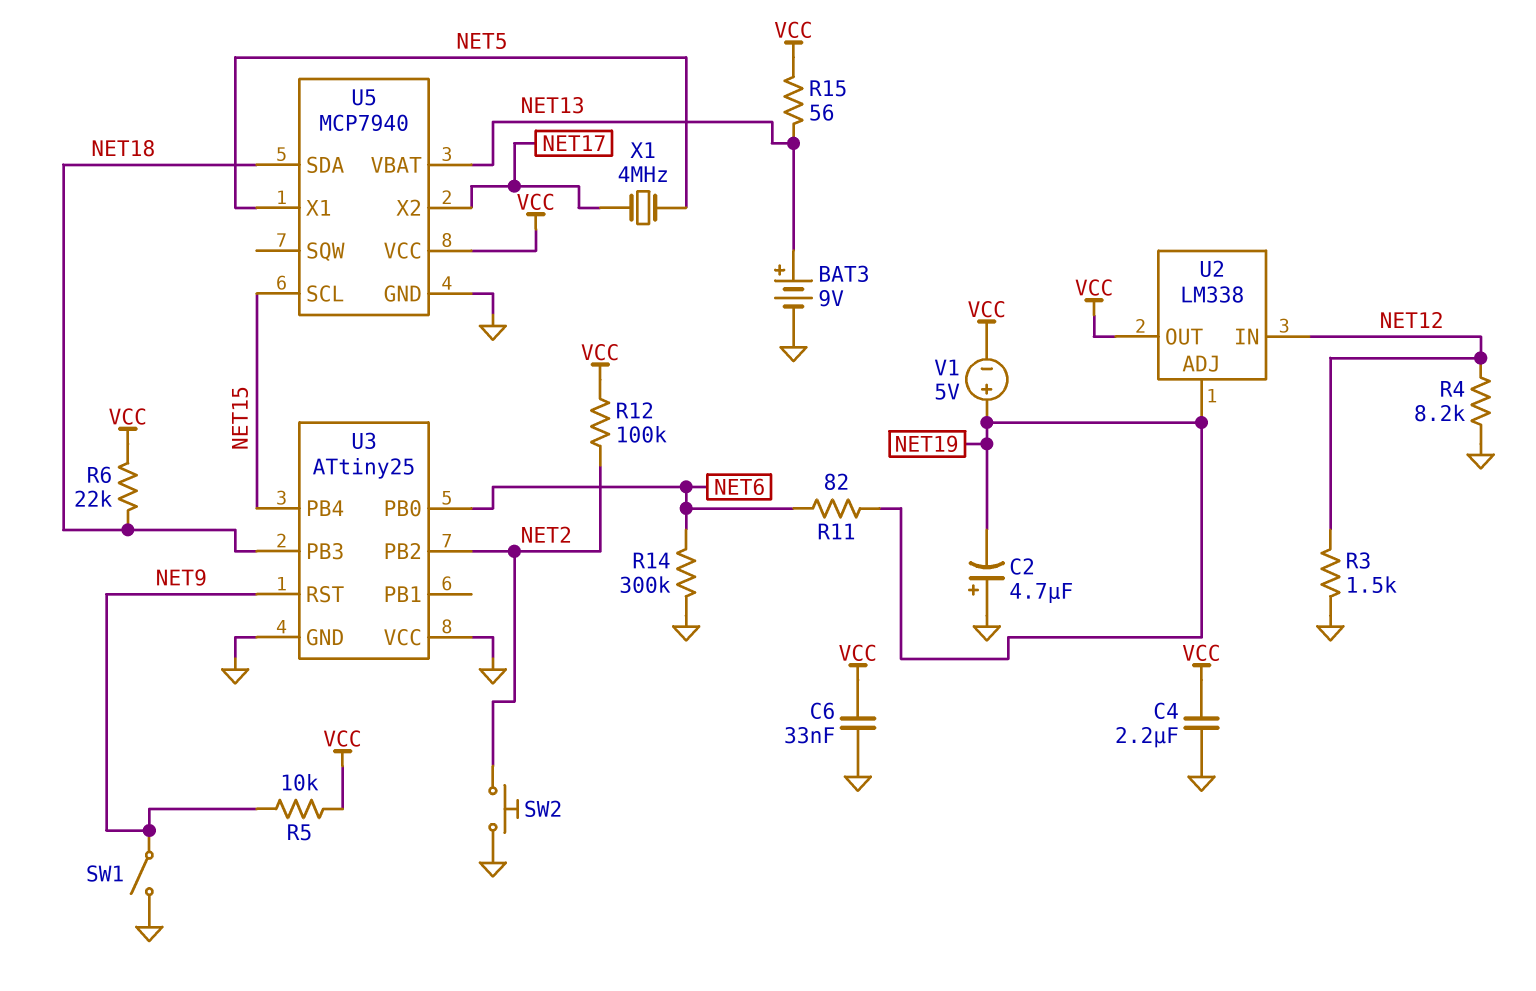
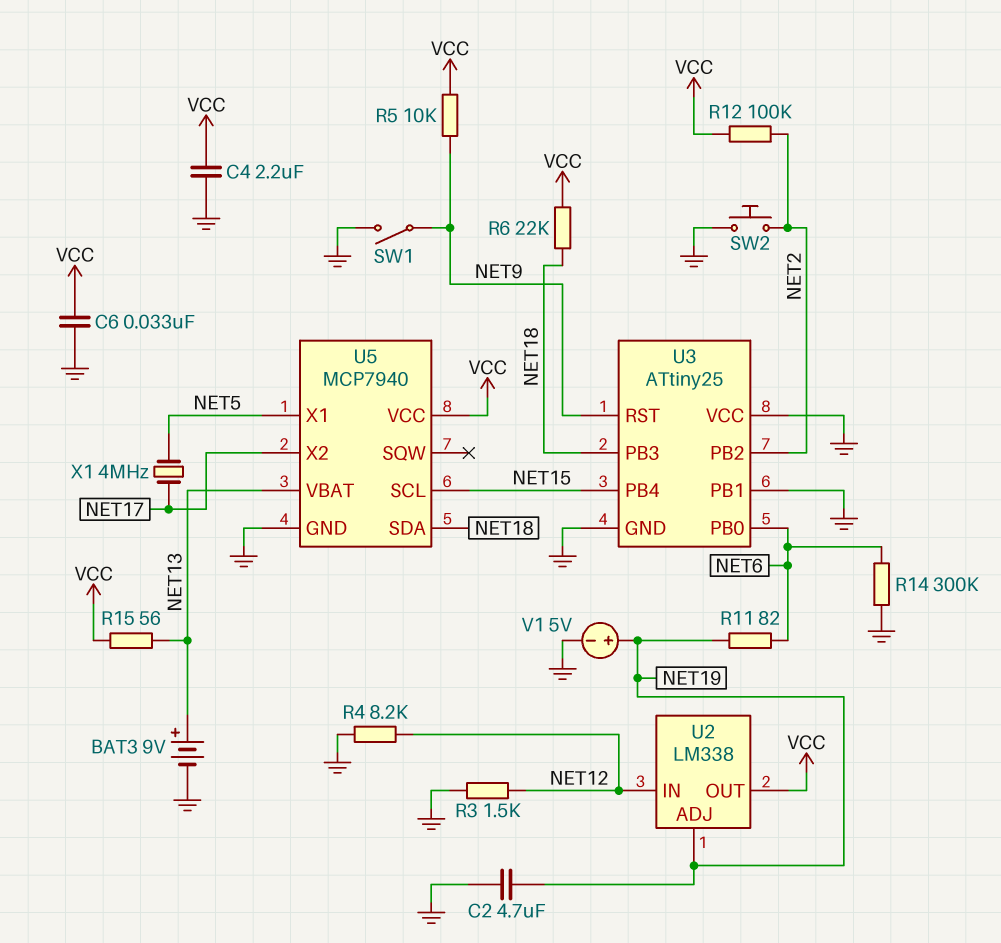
C2: 4.7uF (plus GND, minus NET19) -> 4.7uF (GND, NET19)
U3 pin PB1: none -> GND
V1: 5V (plus NET19, minus VCC) -> 5V (plus NET19, minus GND)

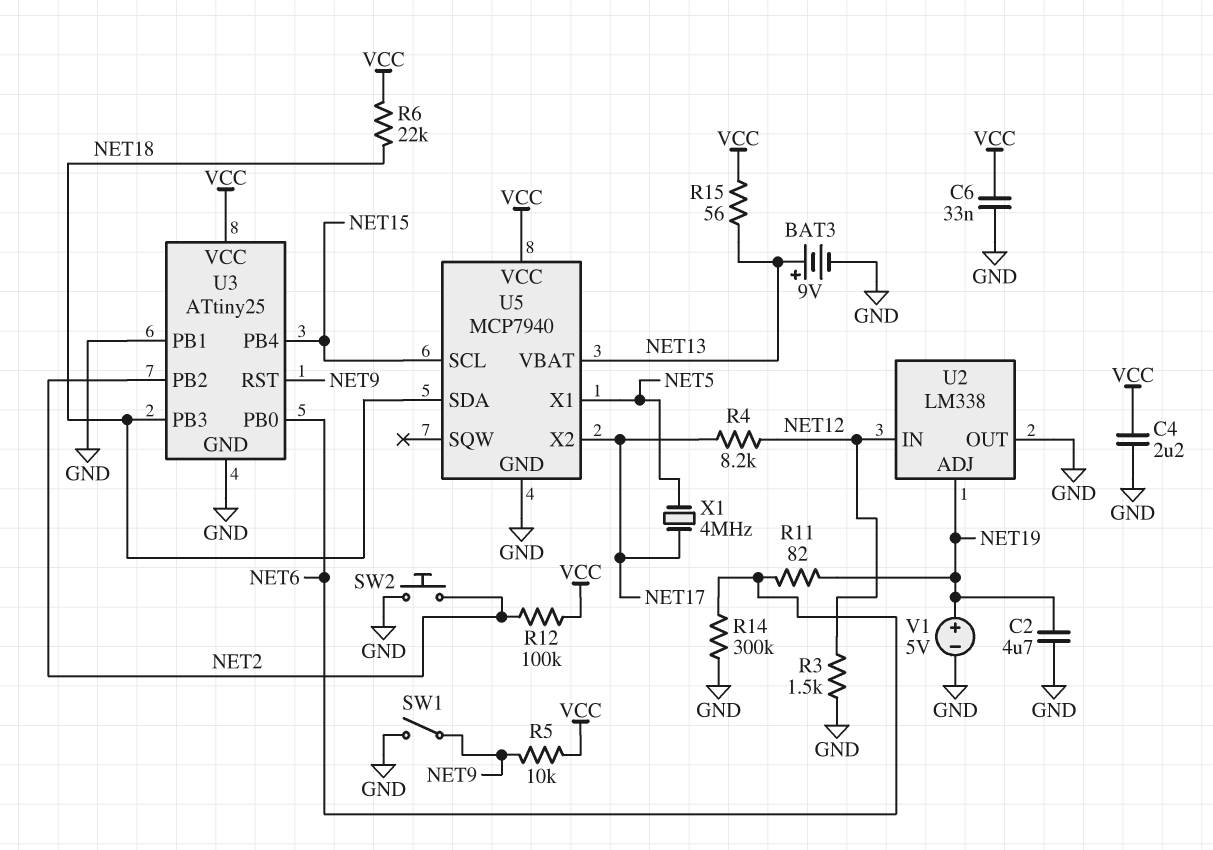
R4: 8.2k (GND, NET12) -> 8.2k (NET12, NET17)
U2 pin OUT: VCC -> GND
U3 pin VCC: GND -> VCC

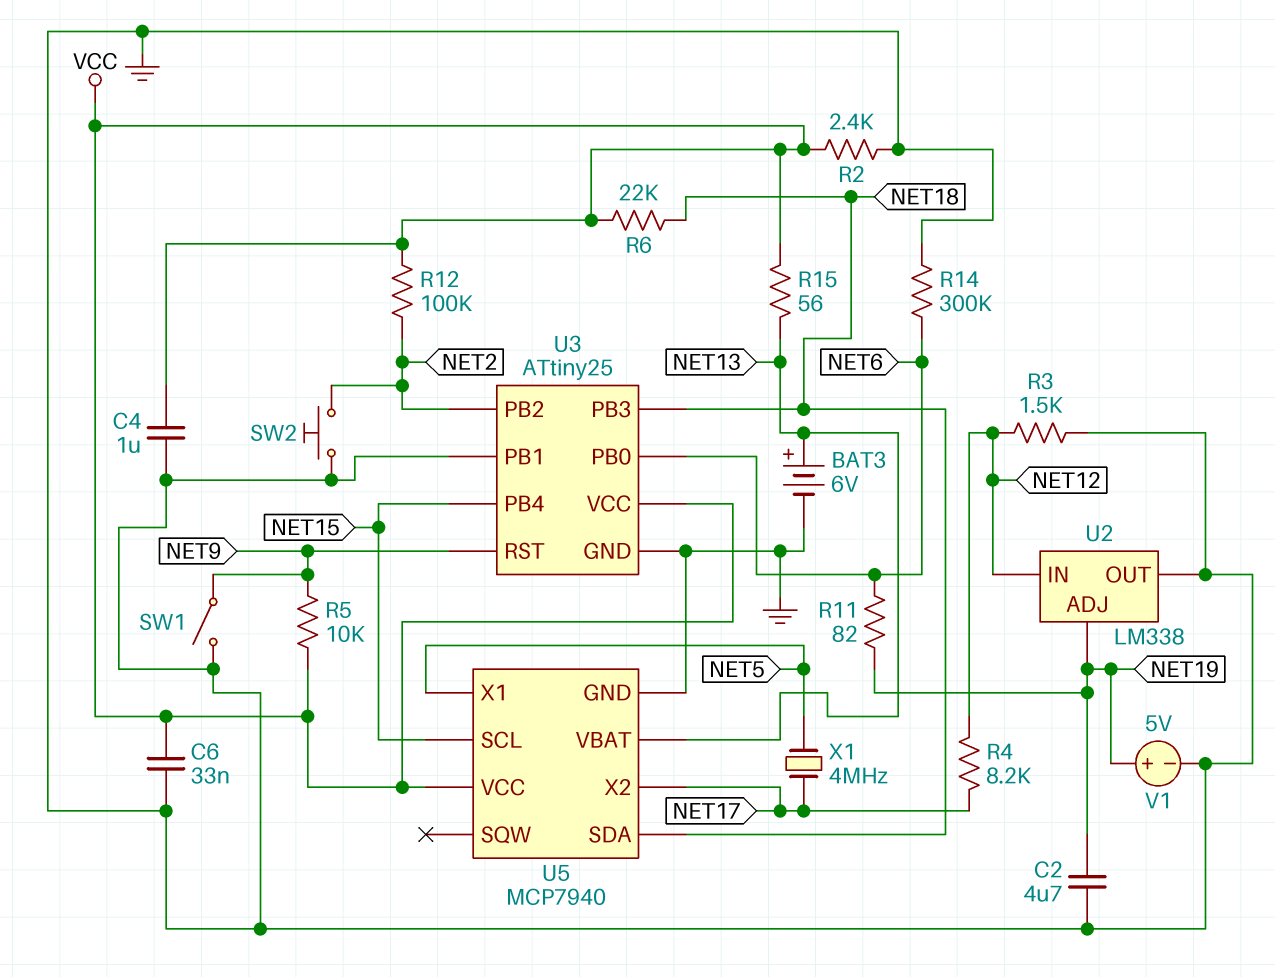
BAT3: 9V (plus NET13, minus GND) -> 6V (plus NET13, minus GND)
C4: 2.2uF (GND, VCC) -> 1uF (GND, VCC)
R2: none -> 2.4k (GND, VCC)

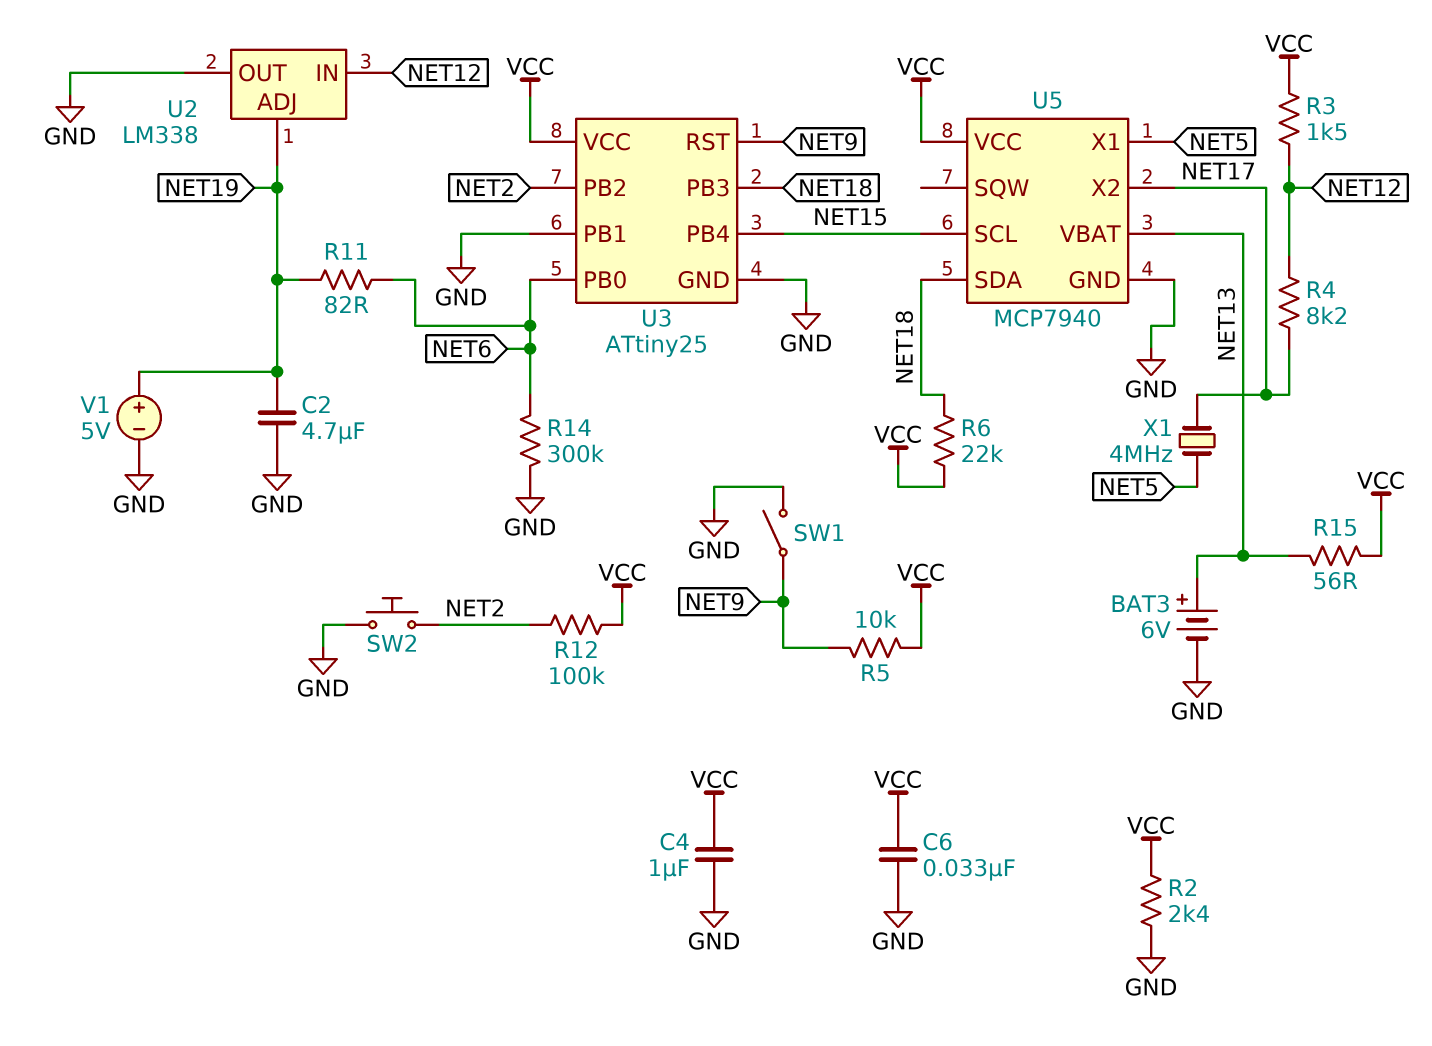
R3: 1.5k (GND, NET12) -> 1.5k (NET12, VCC)

